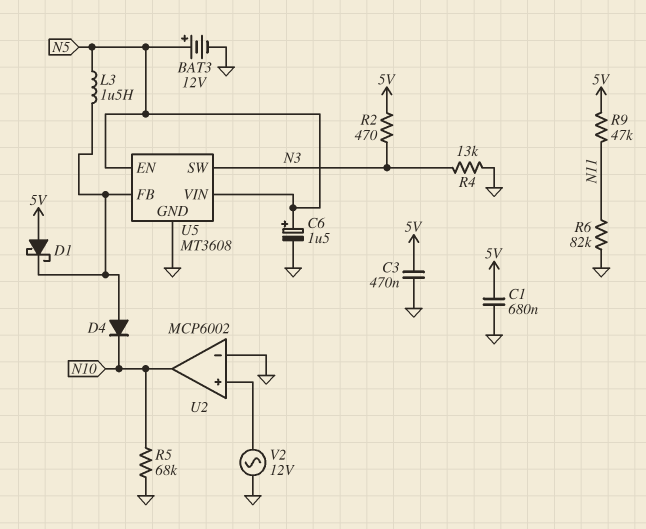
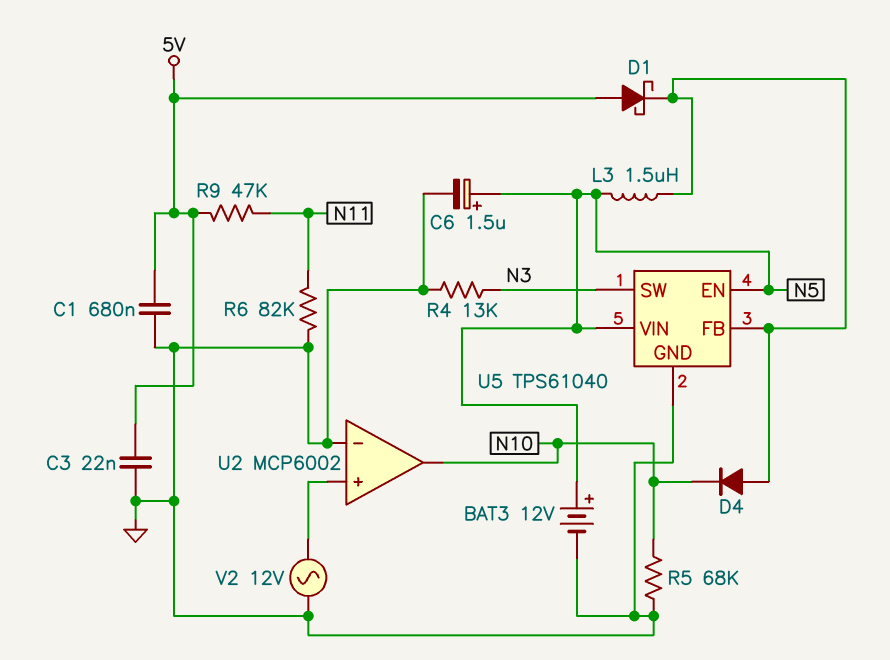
C3: 470nF (5V, GND) -> 22nF (5V, GND)
R2: 470 (5V, N3) -> none
U5: MT3608 -> TPS61040

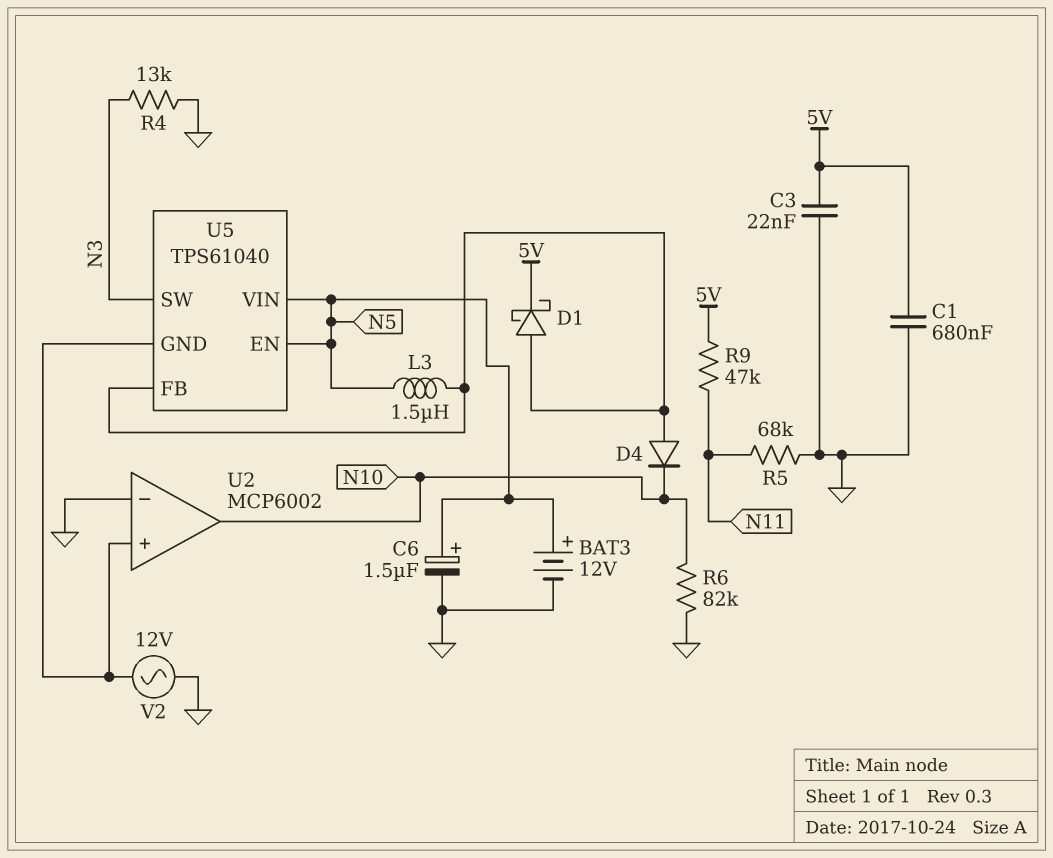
D1: schottky (A 5V, K U5/FB) -> schottky (A U5/FB, K 5V)
R5: 68k (GND, N10) -> 68k (GND, N11)
R6: 82k (GND, N11) -> 82k (GND, N10)
U5 pin GND: GND -> U2/in+

